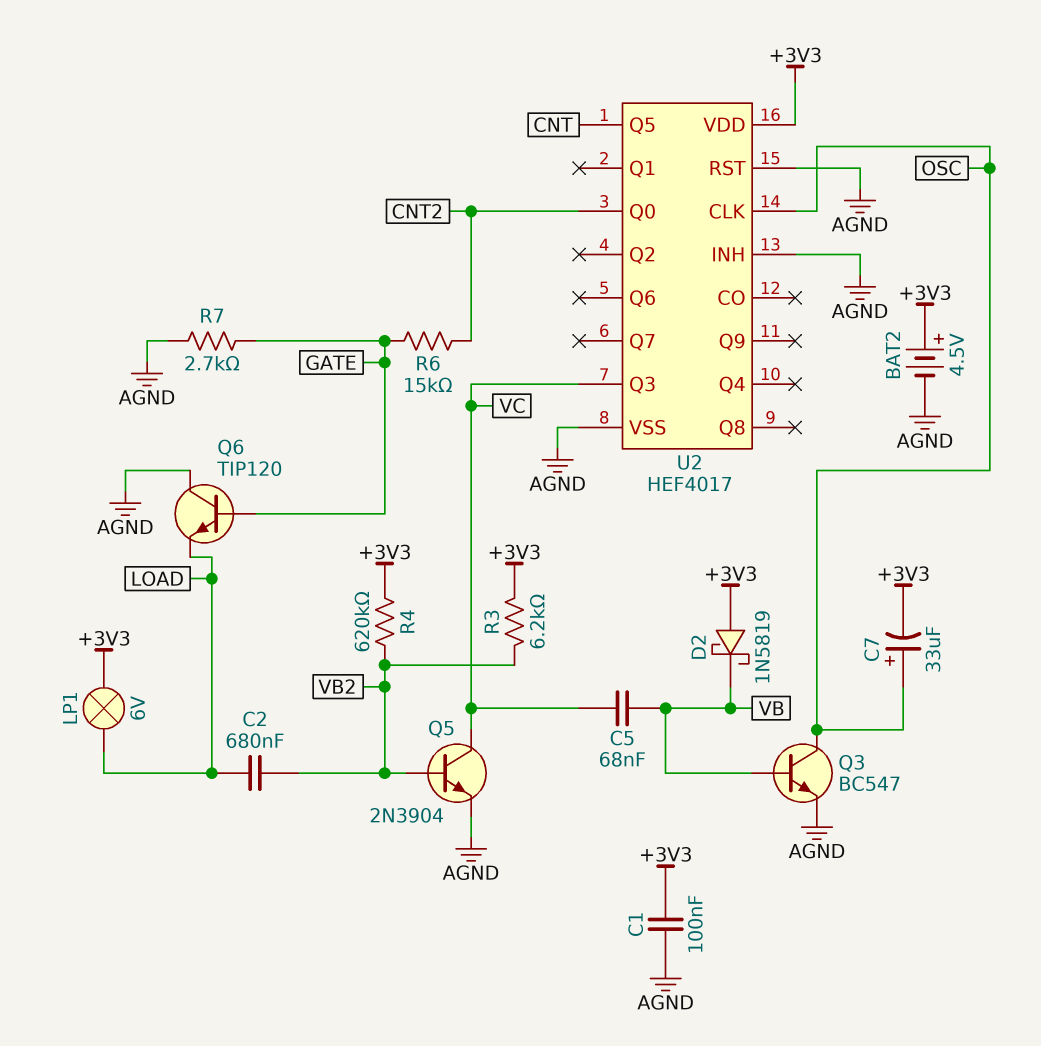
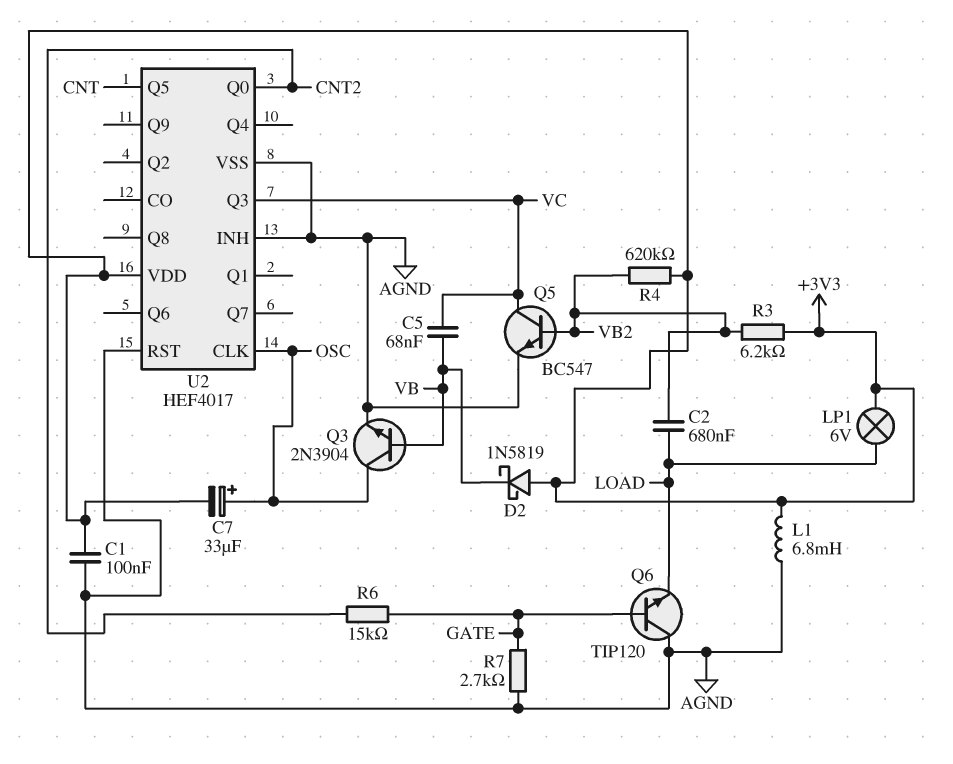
BAT2: 4.5V (plus +3V3, minus AGND) -> none
L1: none -> 6.8mH (+3V3, AGND)
Q3: NPN BC547 (B VB, C OSC, E AGND) -> NPN 2N3904 (B VB, C OSC, E AGND)
Q5: NPN 2N3904 (B VB2, C VC, E AGND) -> NPN BC547 (B VB2, C VC, E AGND)

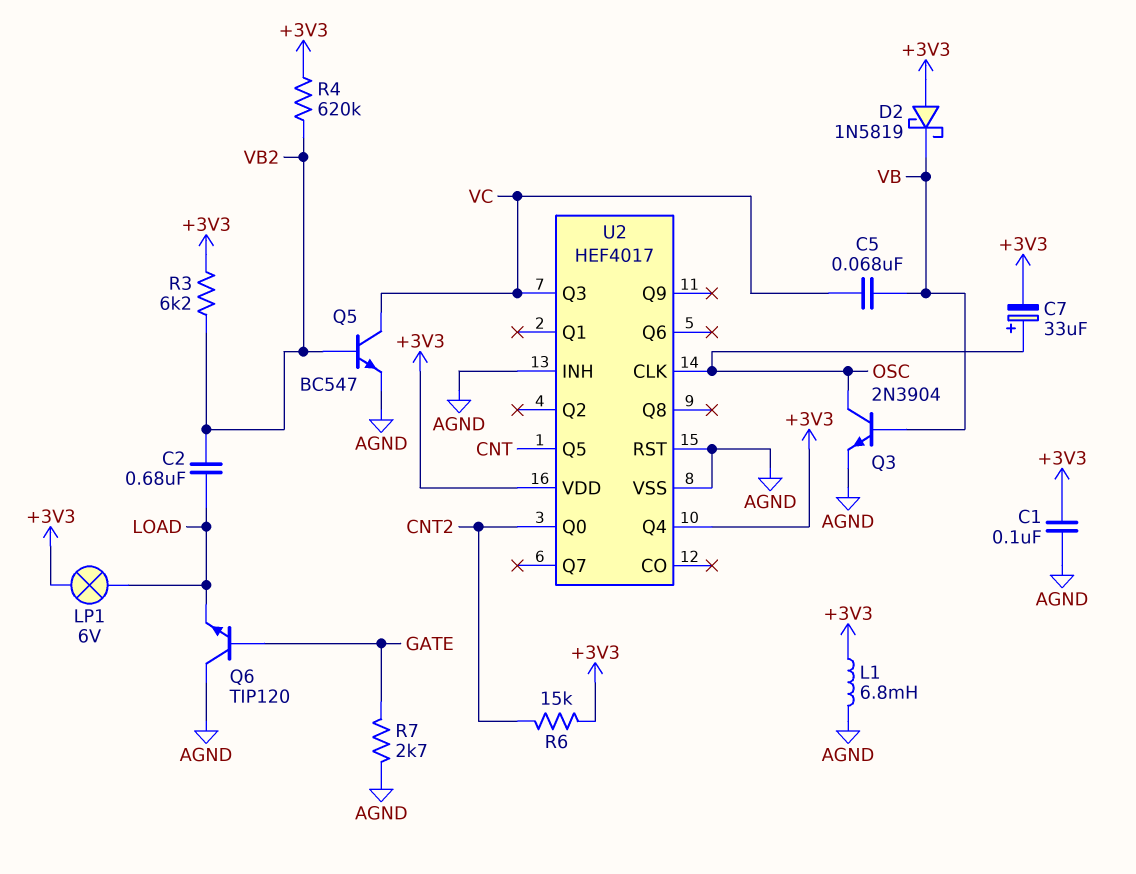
R6: 15k (CNT2, GATE) -> 15k (+3V3, CNT2)
U2 pin Q4: none -> +3V3

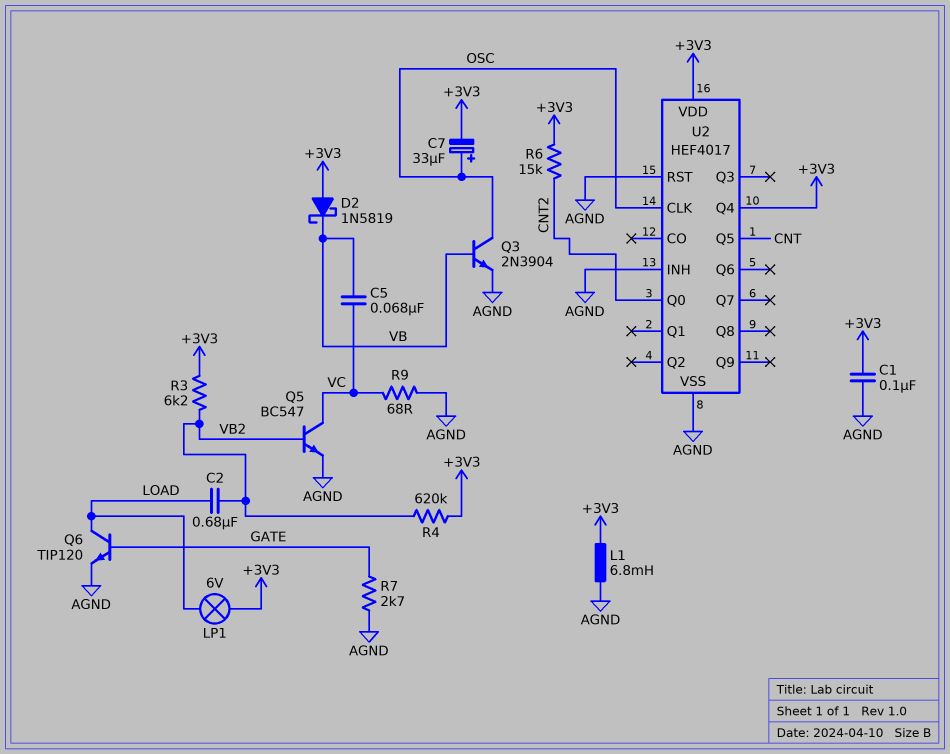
Q6: NPN TIP120 (B GATE, C AGND, E LOAD) -> NPN TIP120 (B GATE, C LOAD, E AGND)
R9: none -> 68 (AGND, VC)
U2 pin Q3: VC -> none

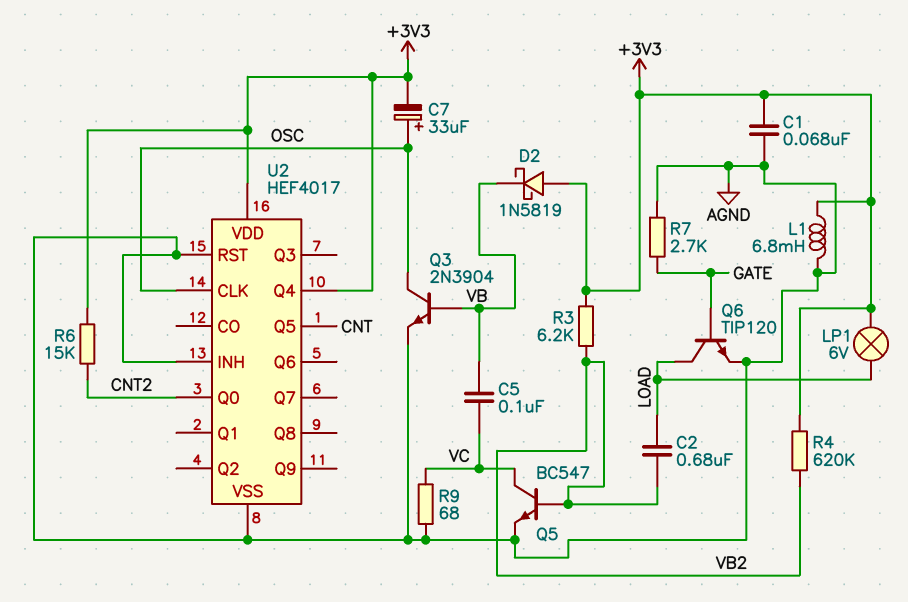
C1: 100nF (+3V3, AGND) -> 68nF (+3V3, AGND)
C5: 68nF (VB, VC) -> 100nF (VB, VC)

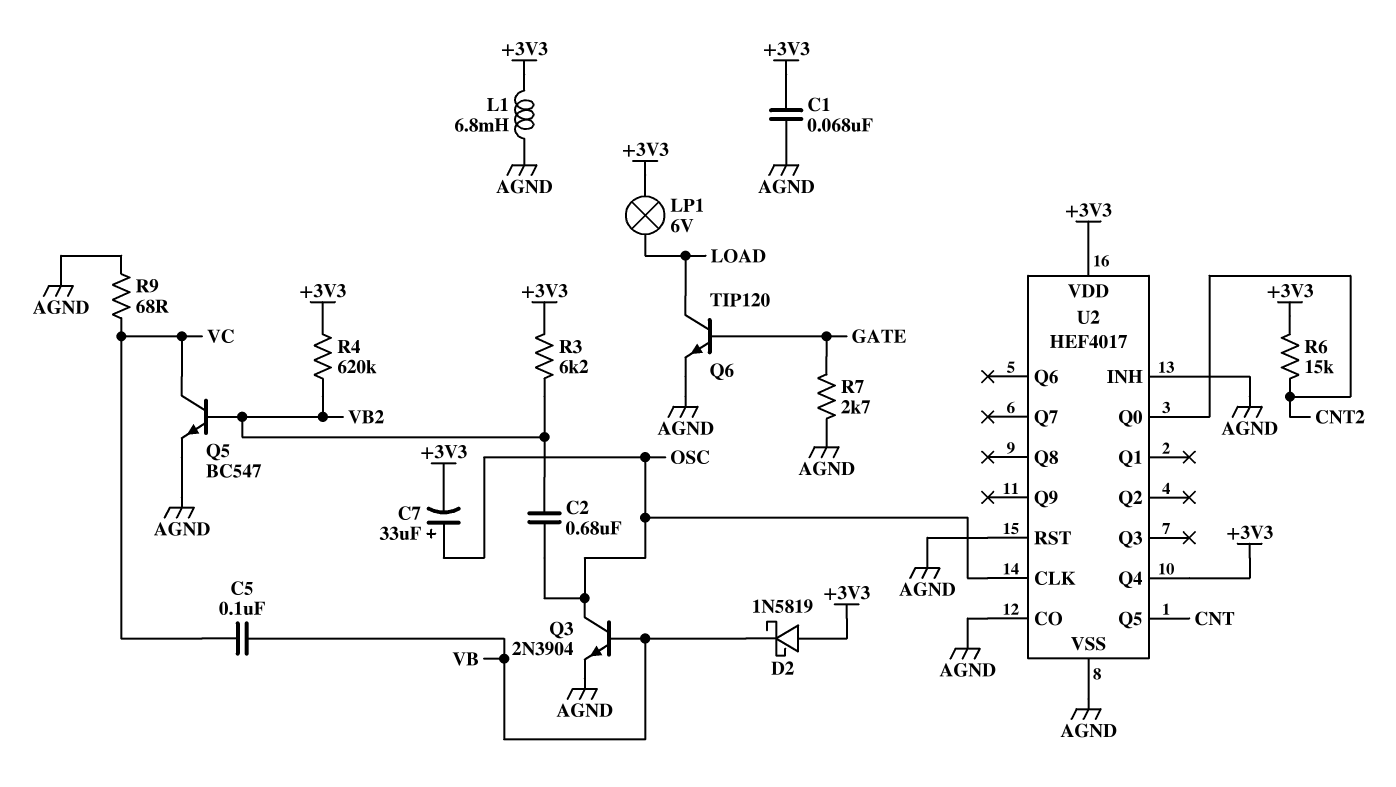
C2: 680nF (LOAD, VB2) -> 680nF (OSC, VB2)
U2 pin CO: none -> AGND

